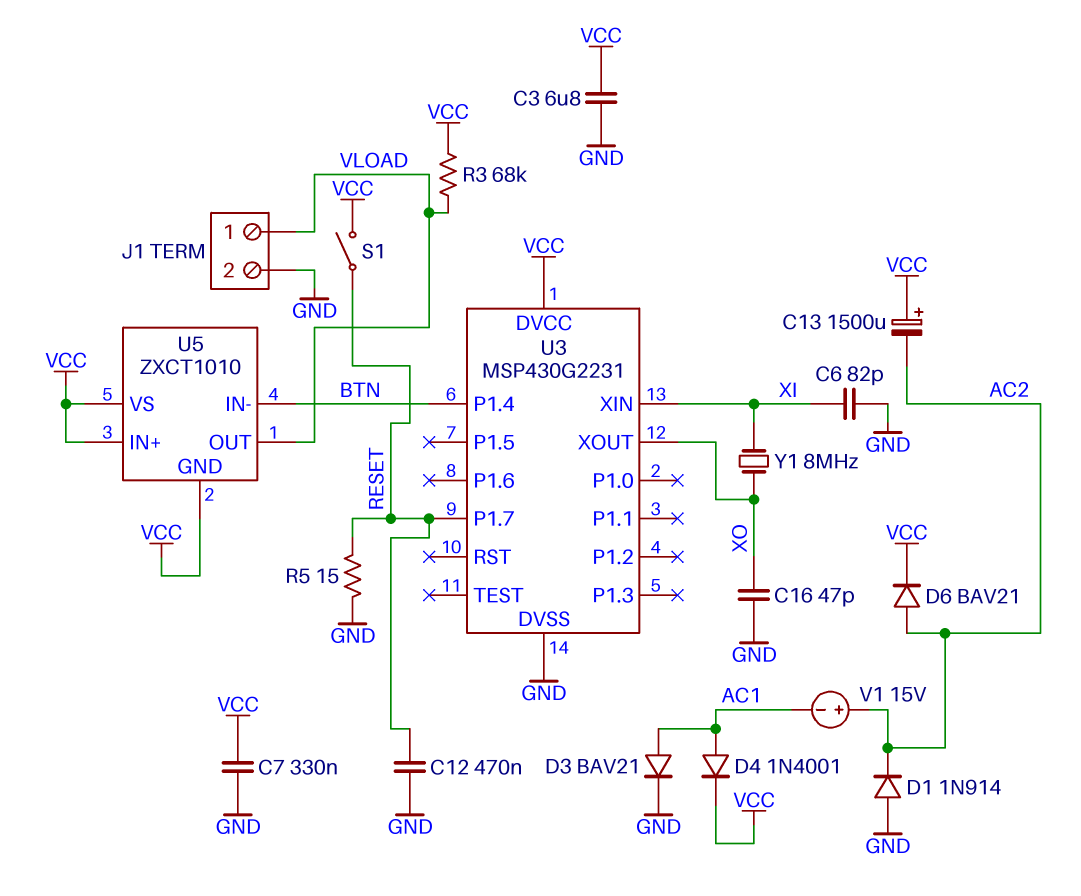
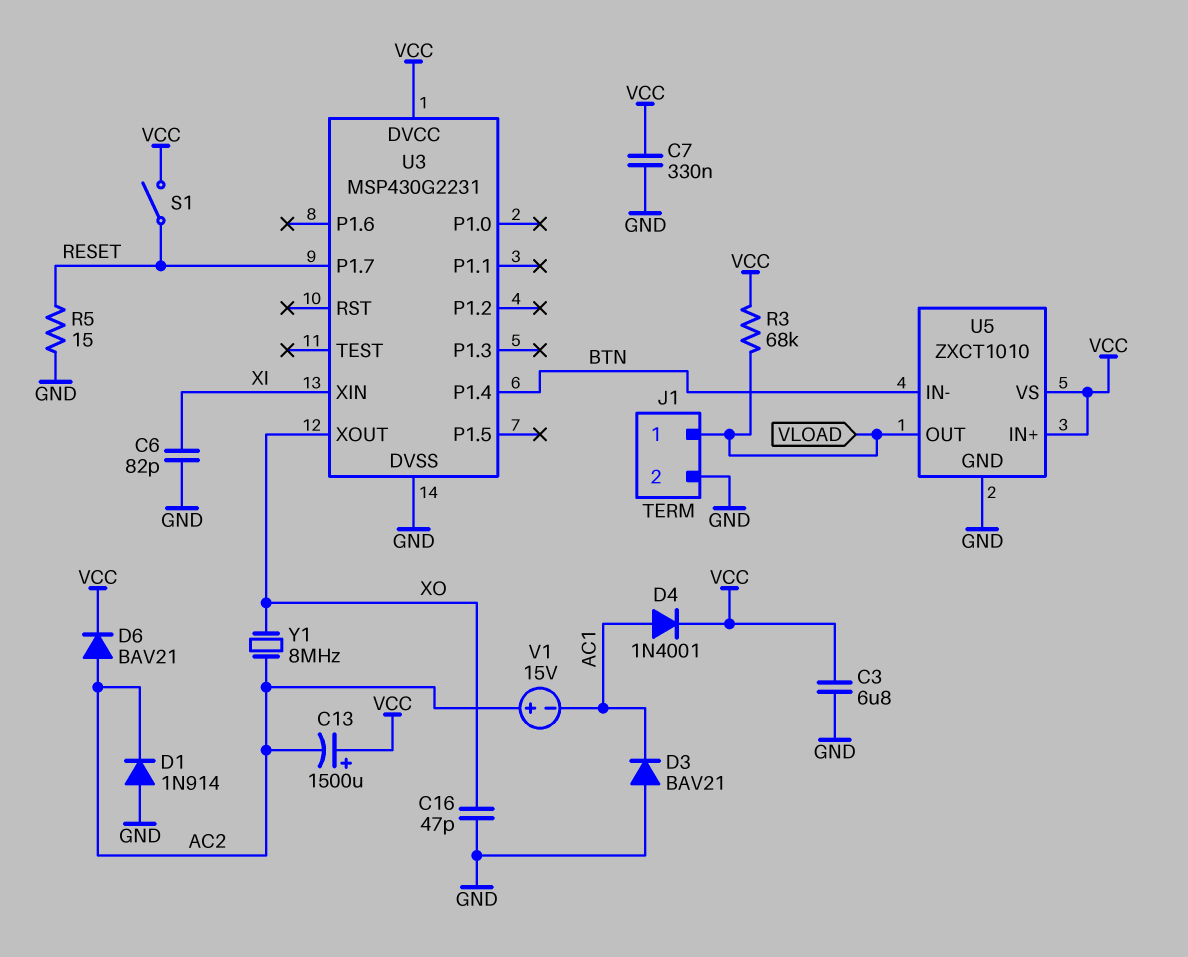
C12: 470nF (GND, RESET) -> none
D3: diode BAV21 (A AC1, K GND) -> diode BAV21 (A GND, K AC1)
U5 pin GND: VCC -> GND
Y1: 8MHz (XI, XO) -> 8MHz (AC2, XO)

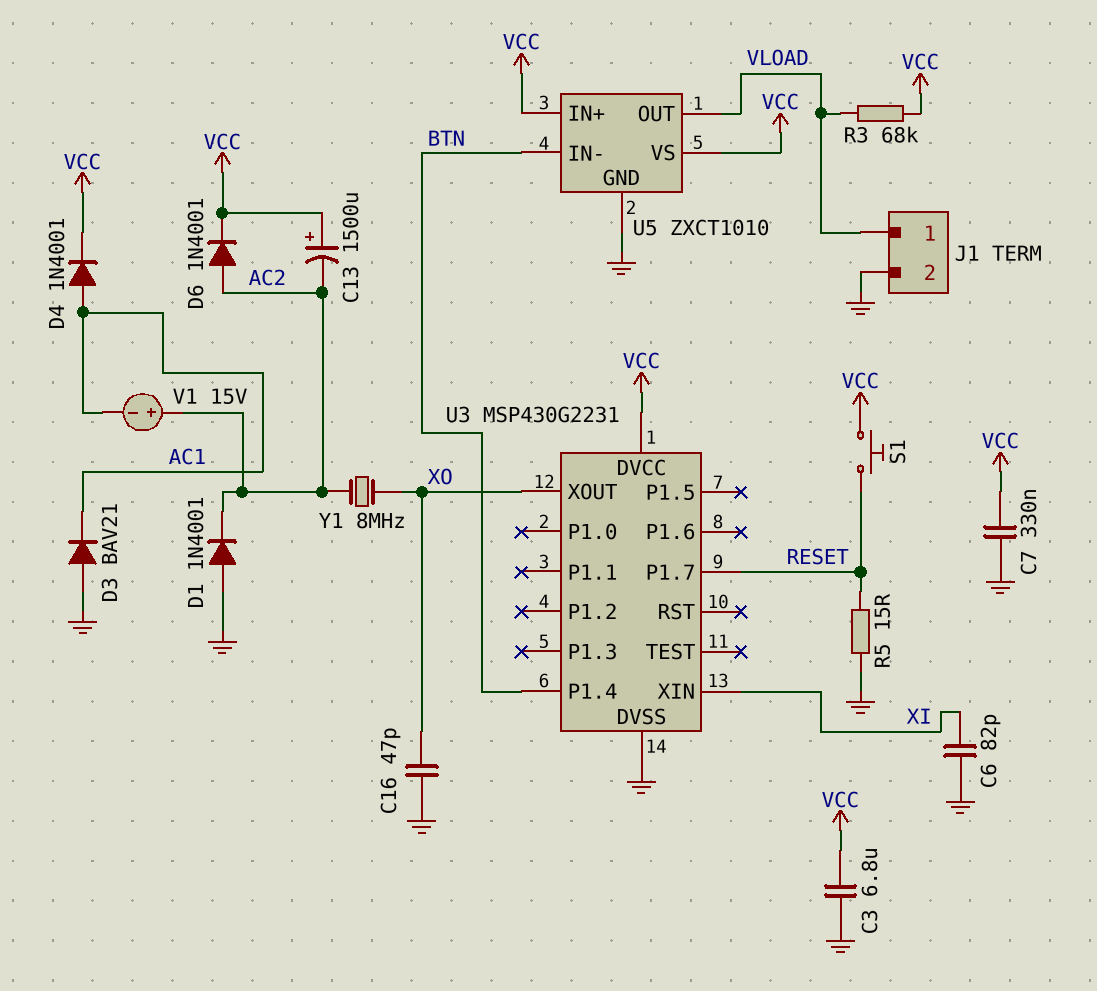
D1: diode 1N914 (A GND, K AC2) -> diode 1N4001 (A GND, K AC2)
D6: diode BAV21 (A AC2, K VCC) -> diode 1N4001 (A AC2, K VCC)
S1: switch (RESET, VCC) -> button (RESET, VCC)

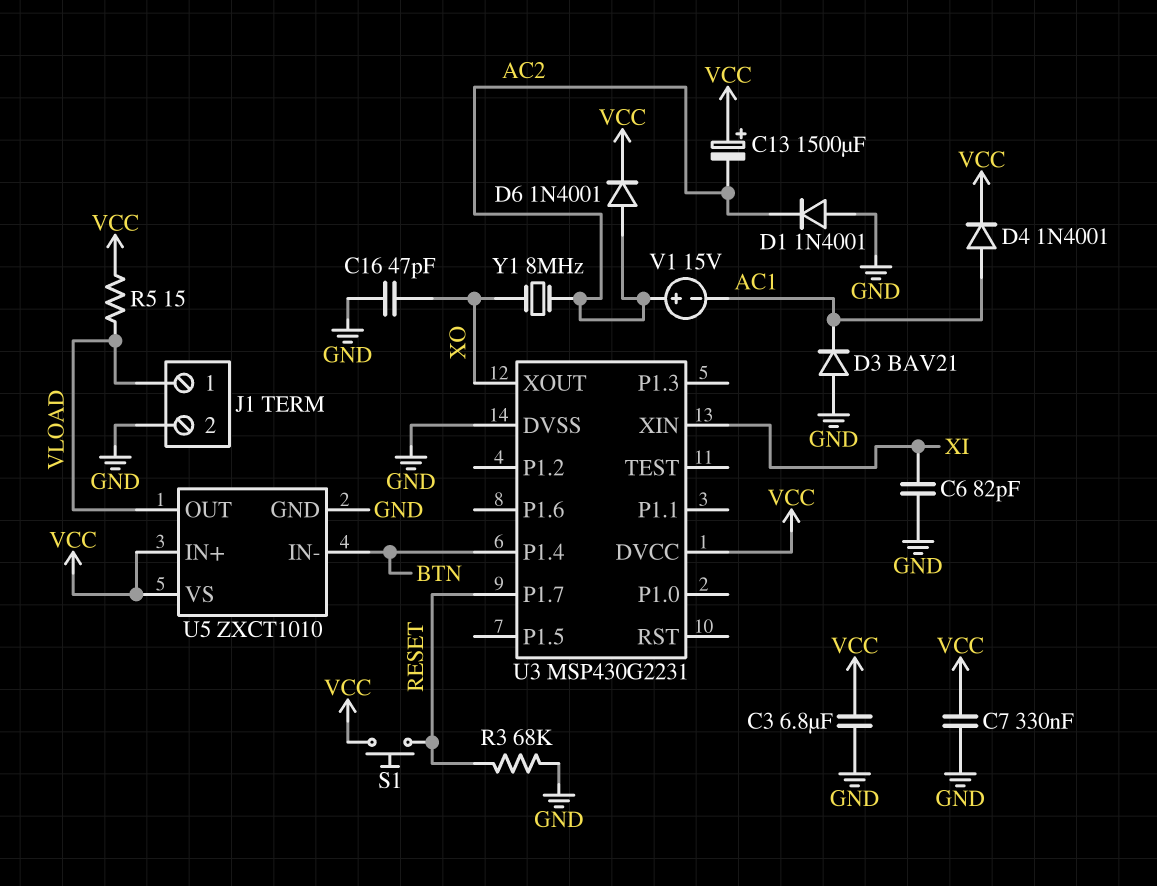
R3: 68k (VCC, VLOAD) -> 68k (GND, RESET)
R5: 15 (GND, RESET) -> 15 (VCC, VLOAD)

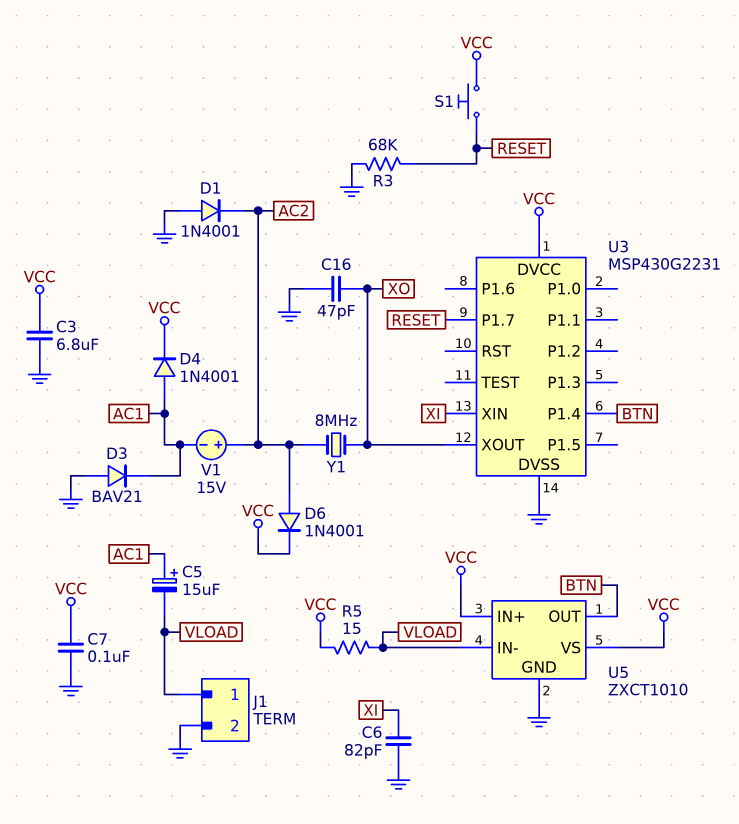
C5: none -> 15uF (plus AC1, minus VLOAD)
C7: 330nF (GND, VCC) -> 100nF (GND, VCC)
C13: 1500uF (plus VCC, minus AC2) -> none
U5 pin IN-: BTN -> VLOAD
U5 pin OUT: VLOAD -> BTN

